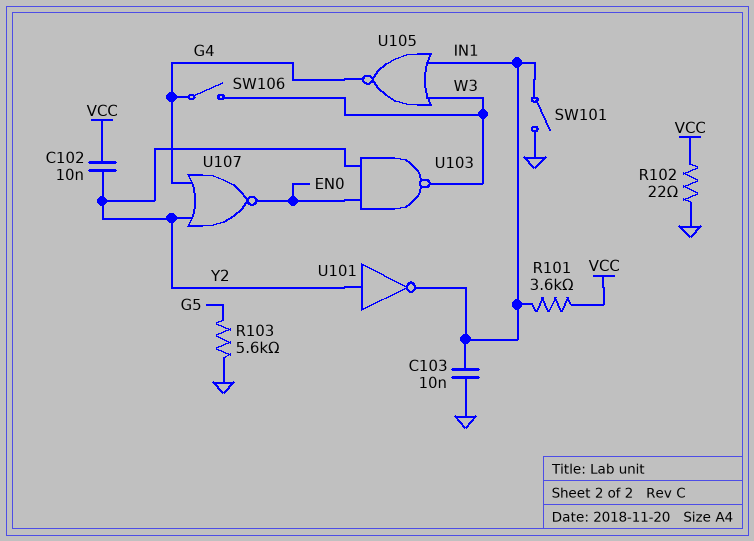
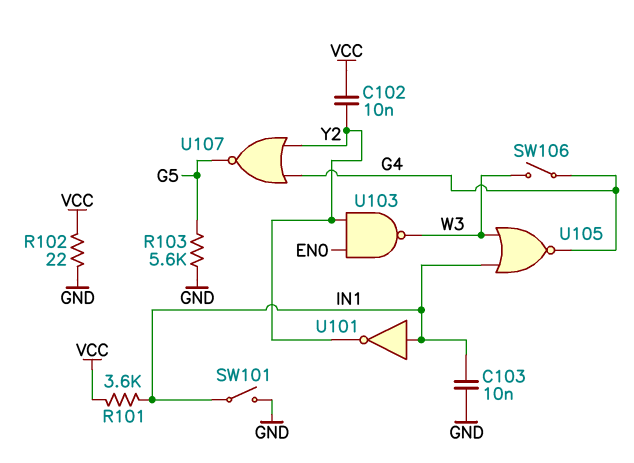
U101: NOT (in Y2, out IN1) -> NOT (in IN1, out Y2)
U107: NOR (in G4, in Y2, out EN0) -> NOR (in G4, in Y2, out G5)

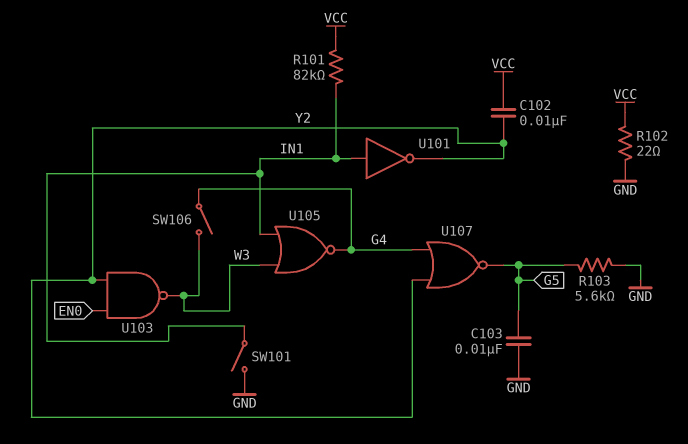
C103: 10nF (GND, IN1) -> 10nF (G5, GND)
R101: 3.6k (IN1, VCC) -> 82k (IN1, VCC)

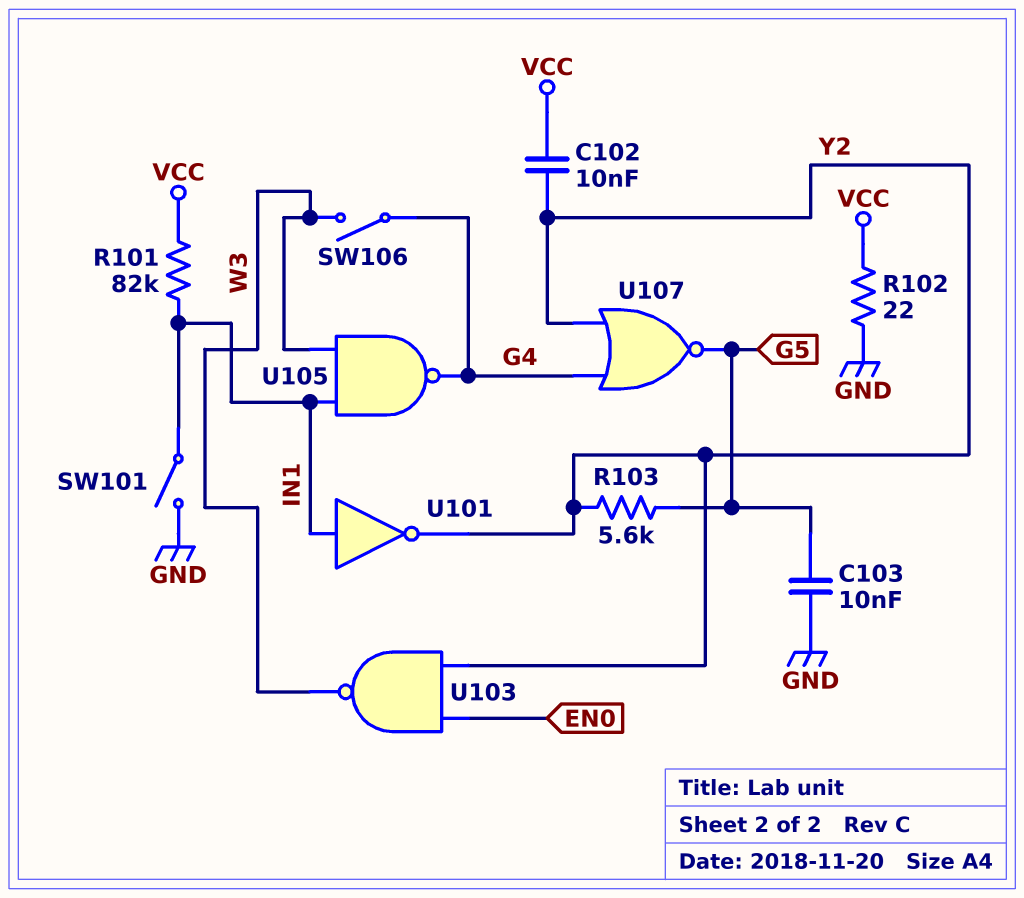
R103: 5.6k (G5, GND) -> 5.6k (G5, Y2)
U105: NOR (in IN1, in W3, out G4) -> NAND (in IN1, in W3, out G4)

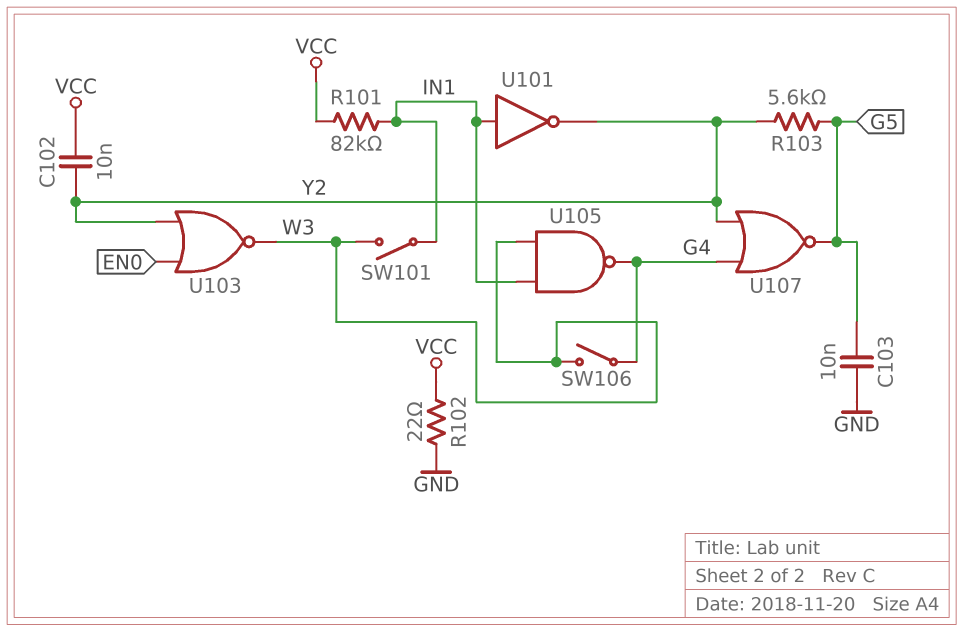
SW101: switch (GND, IN1) -> switch (IN1, W3)
U103: NAND (in EN0, in Y2, out W3) -> NOR (in EN0, in Y2, out W3)

